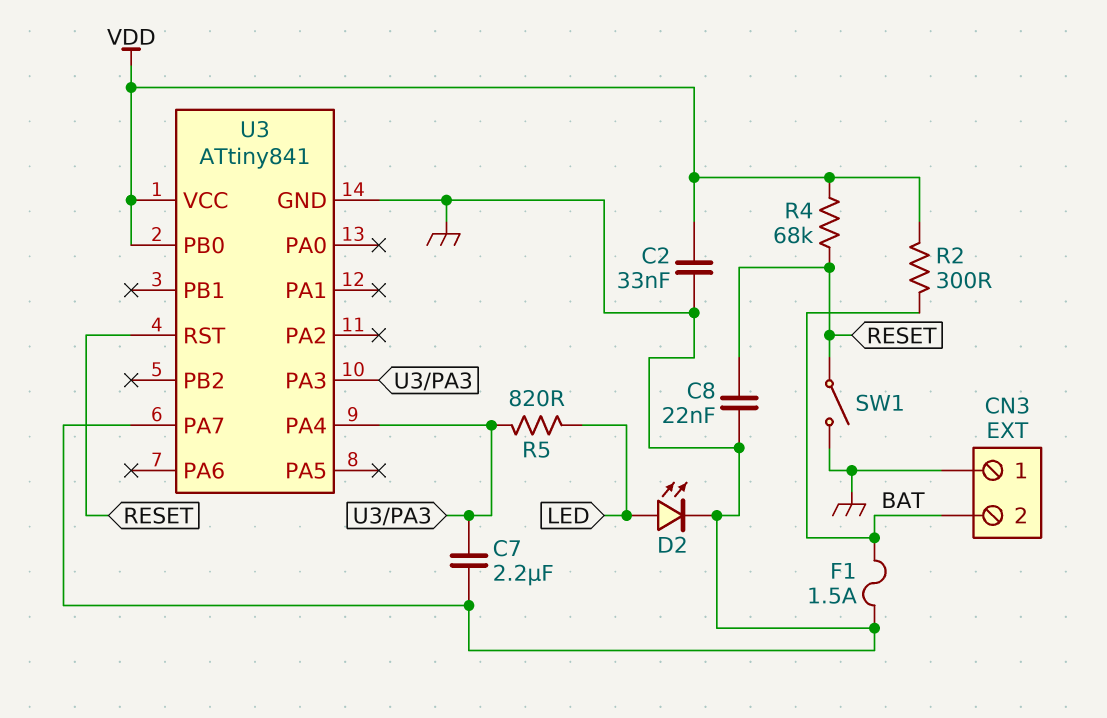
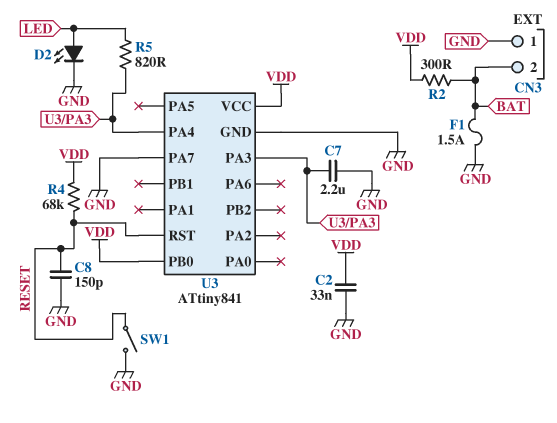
C8: 22nF (GND, RESET) -> 150pF (GND, RESET)

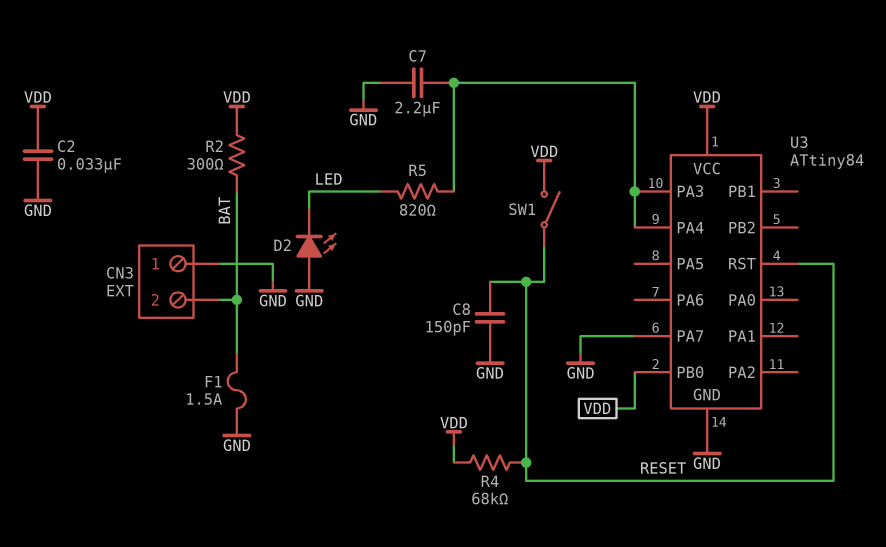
D2: LED (A LED, K GND) -> LED (A GND, K LED)
SW1: switch (GND, RESET) -> switch (RESET, VDD)
U3: ATtiny841 -> ATtiny84

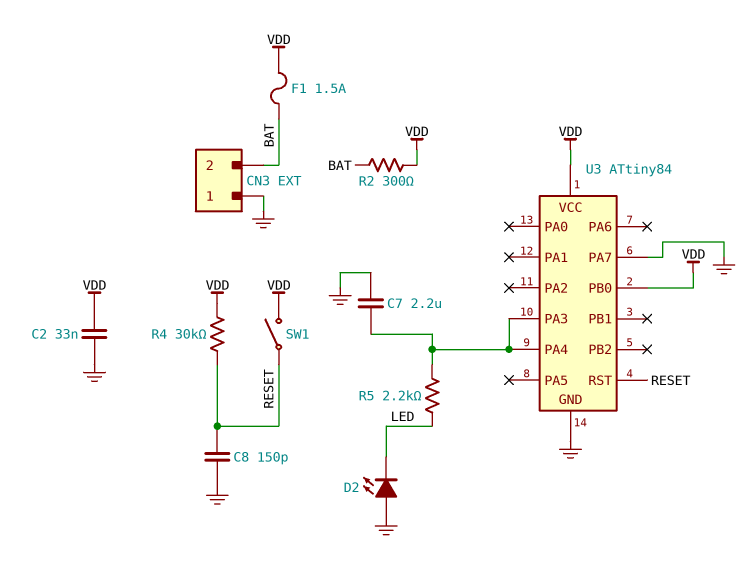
F1: 1.5A (BAT, GND) -> 1.5A (BAT, VDD)
R4: 68k (RESET, VDD) -> 30k (RESET, VDD)
R5: 820 (LED, U3/PA3) -> 2.2k (LED, U3/PA3)

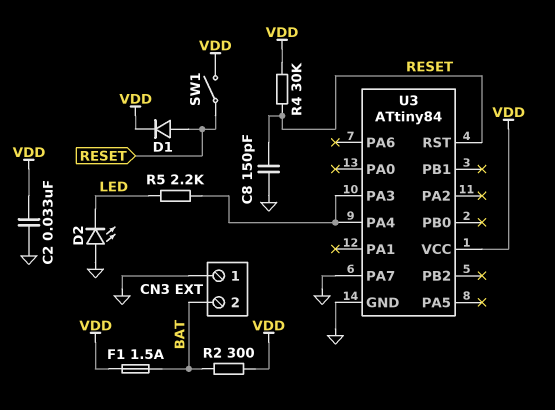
C7: 2.2uF (GND, U3/PA3) -> none
D1: none -> diode (A RESET, K VDD)
U3 pin PB0: VDD -> none

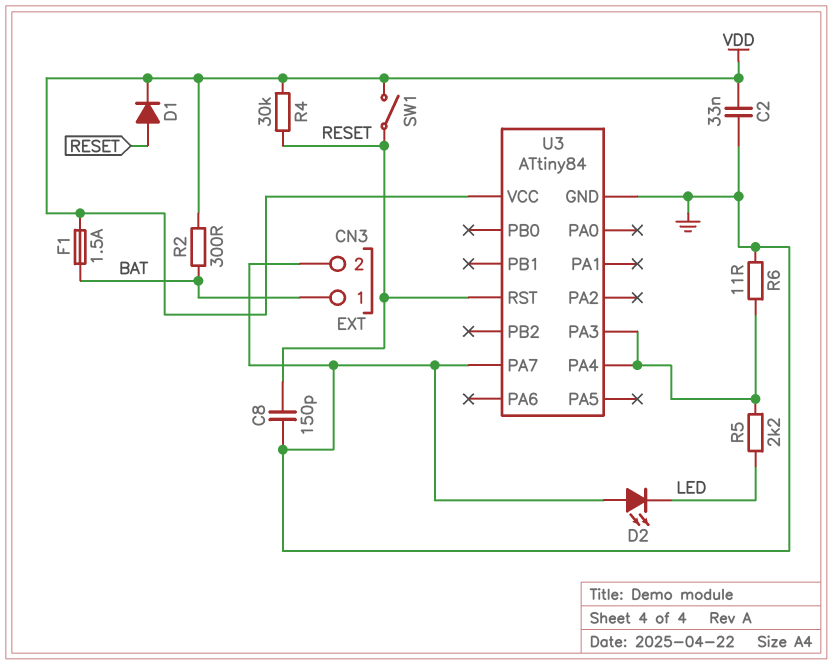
CN3 pin 1: GND -> BAT
CN3 pin 2: BAT -> GND
R6: none -> 11 (GND, U3/PA3)

